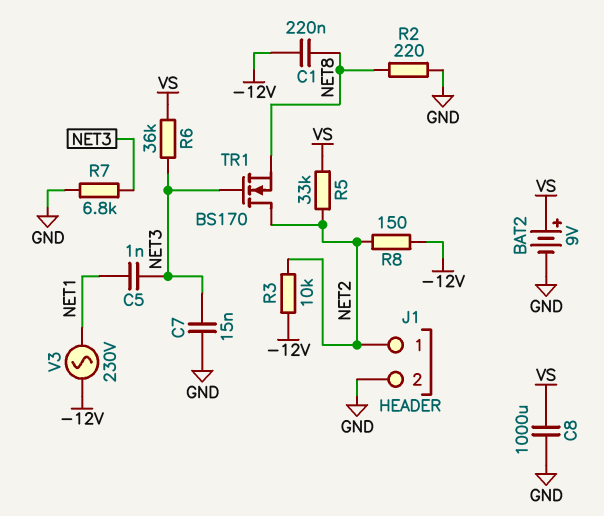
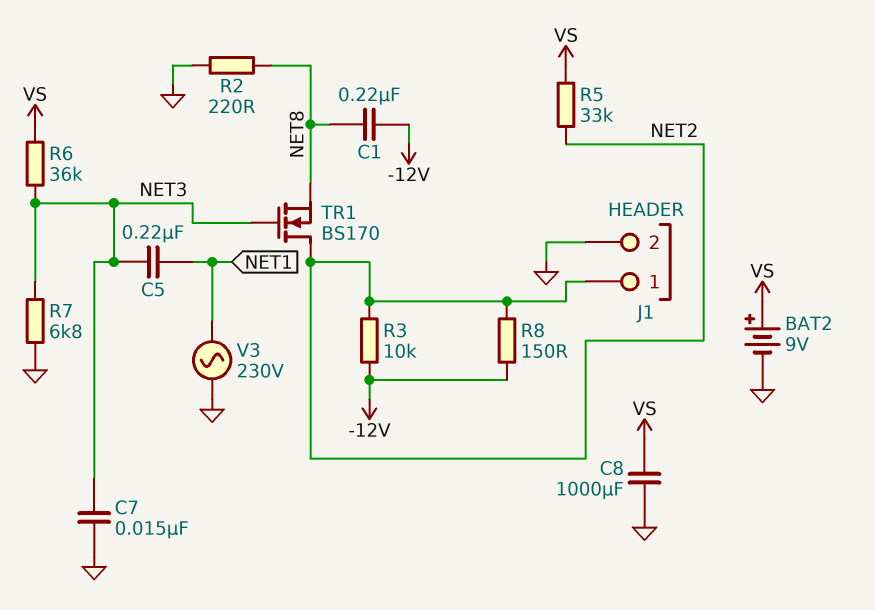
C5: 1nF (NET1, NET3) -> 220nF (NET1, NET3)
V3: AC 230V (-12V, NET1) -> AC 230V (GND, NET1)

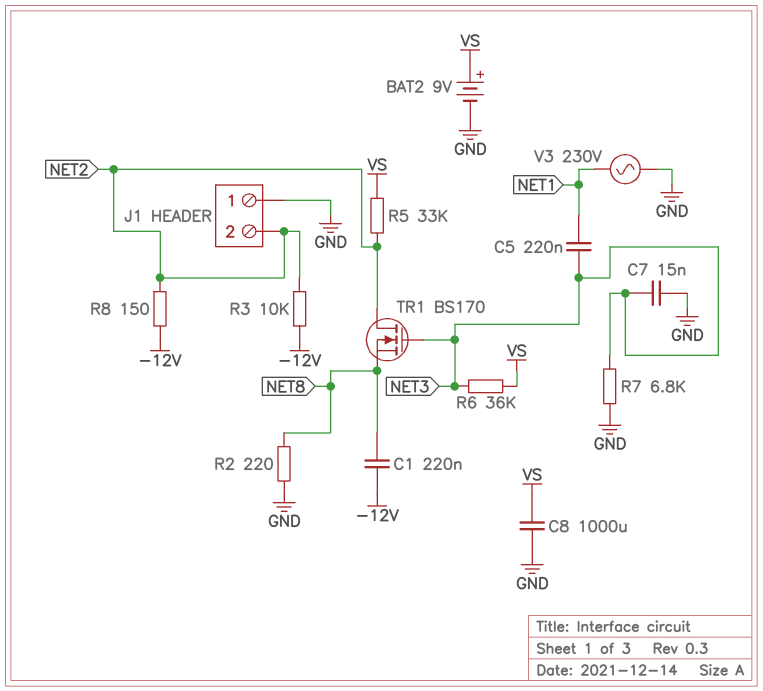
J1 pin 1: NET2 -> GND
J1 pin 2: GND -> NET2

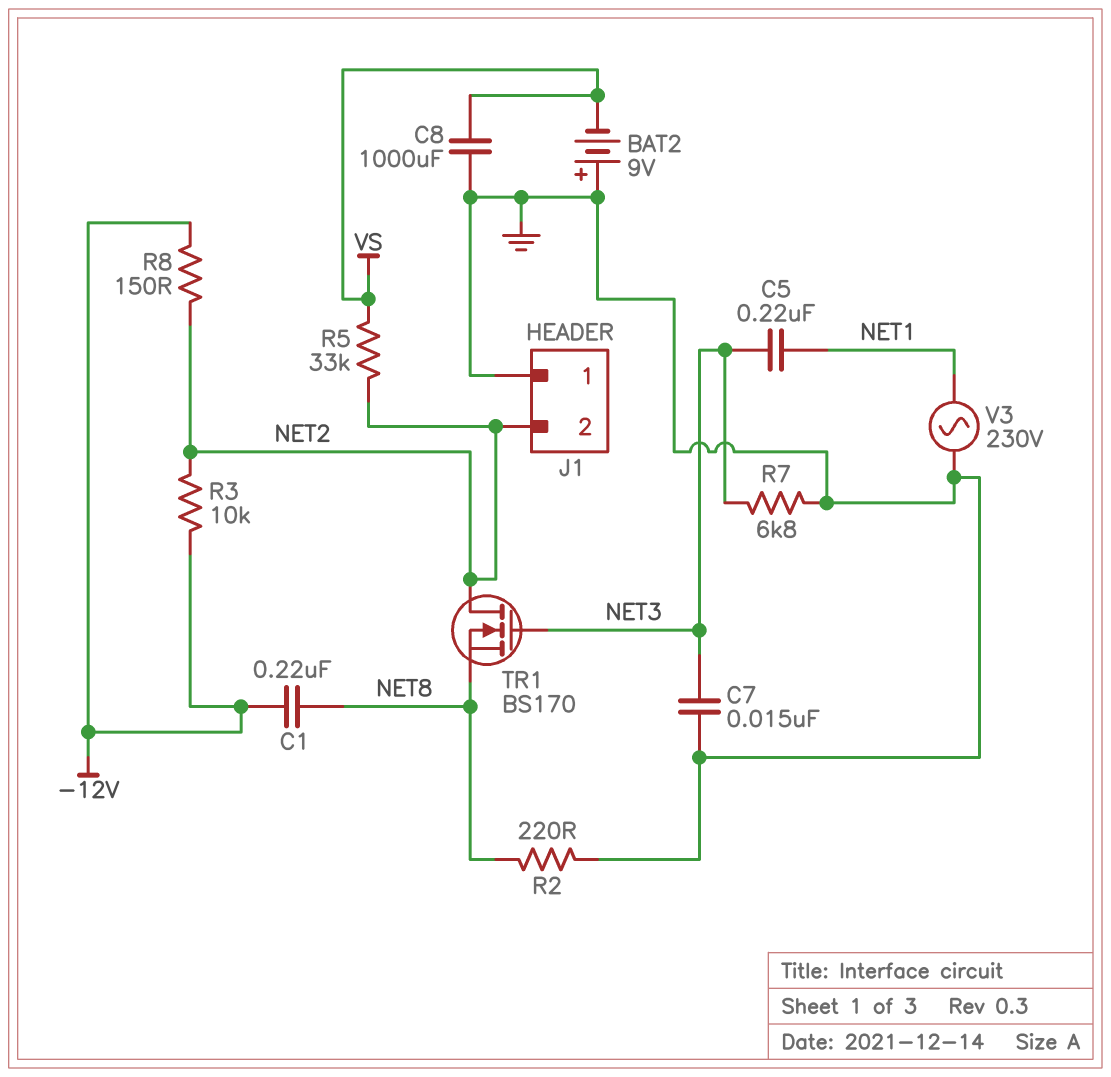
BAT2: 9V (plus VS, minus GND) -> 9V (plus GND, minus VS)
R6: 36k (NET3, VS) -> none

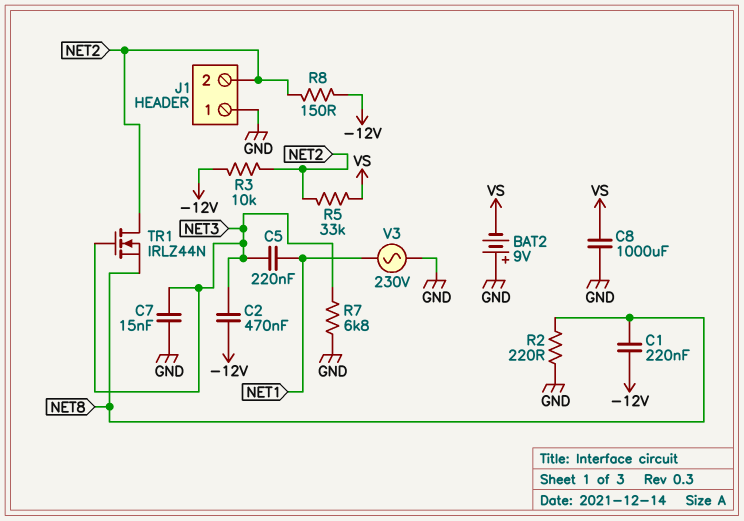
C2: none -> 470nF (-12V, NET3)
TR1: NMOS BS170 (G NET3, D NET2, S NET8) -> NMOS IRLZ44N (G NET3, D NET2, S NET8)

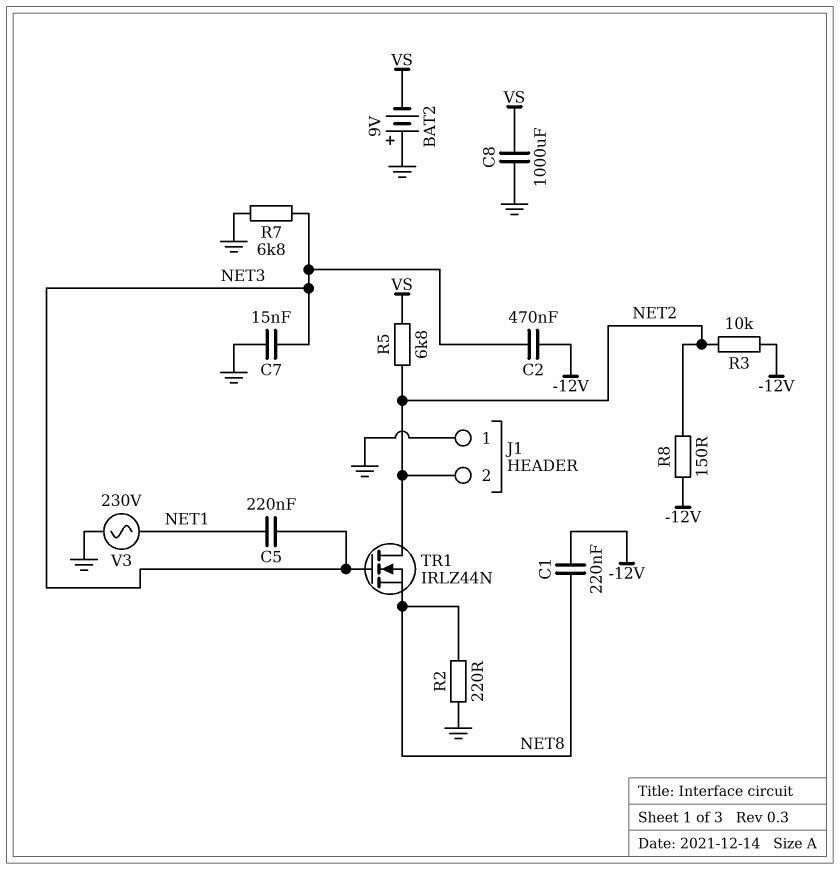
R5: 33k (NET2, VS) -> 6.8k (NET2, VS)

